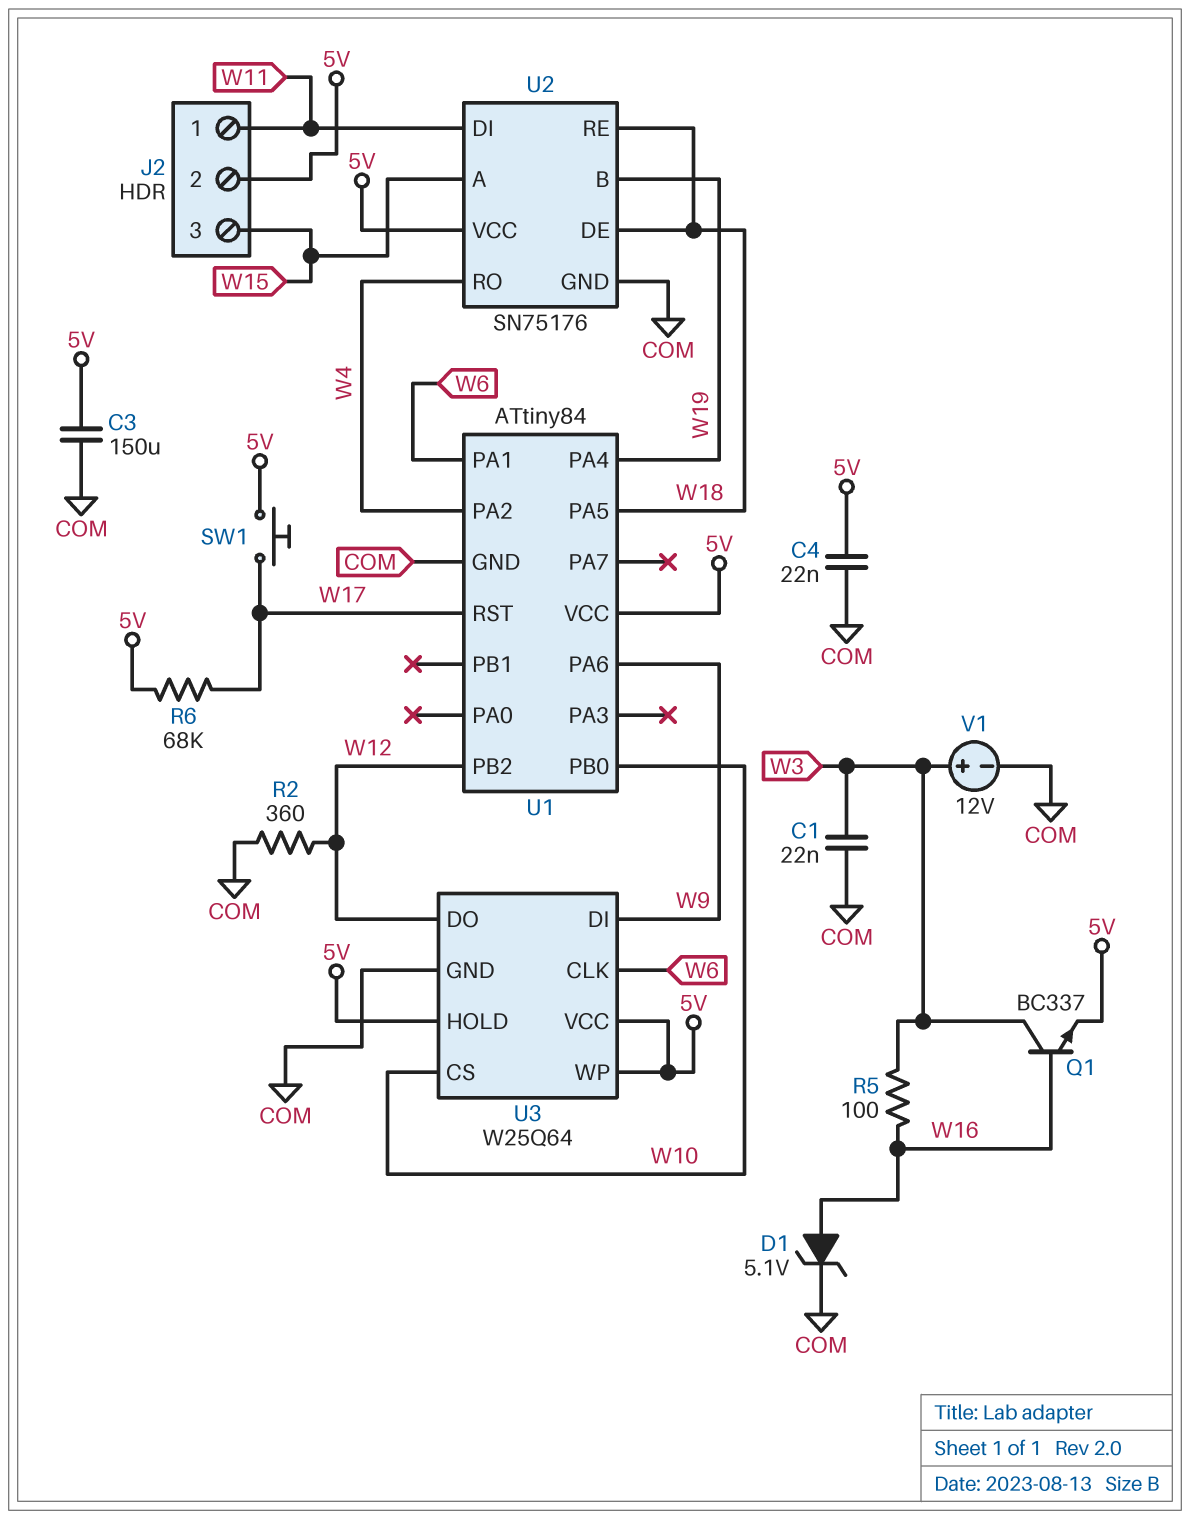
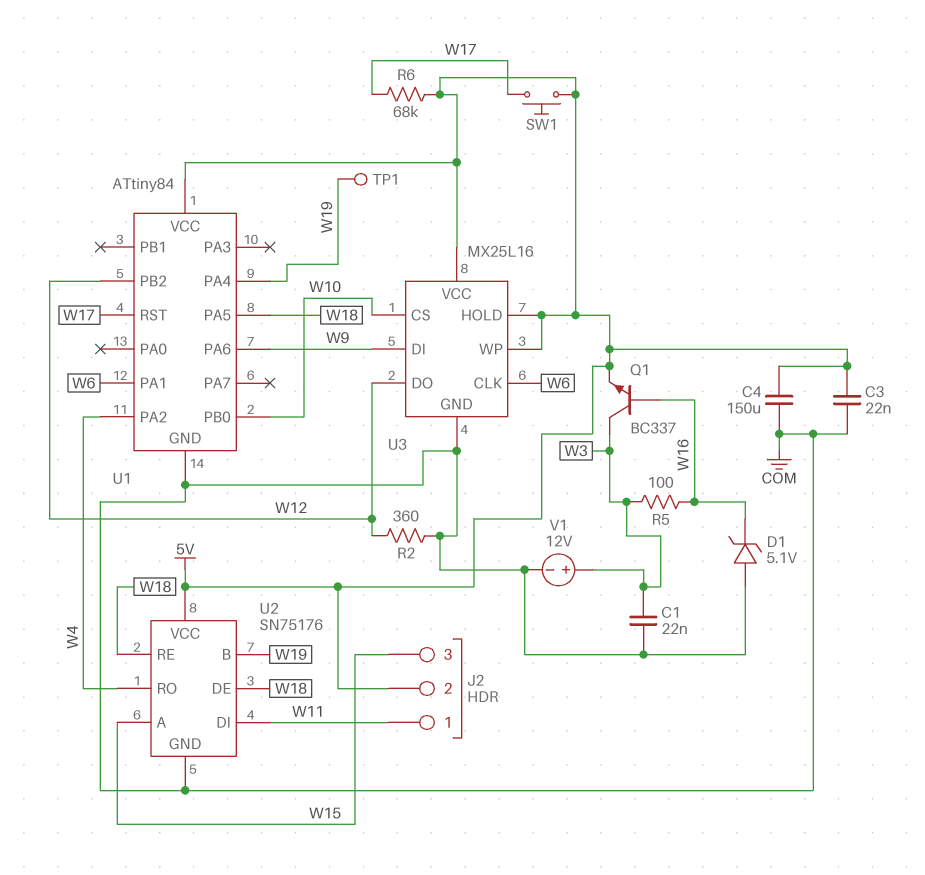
C3: 150uF (5V, COM) -> 22nF (5V, COM)
C4: 22nF (5V, COM) -> 150uF (5V, COM)
D1: zener 5.1V (A W16, K COM) -> zener 5.1V (A COM, K W16)
TP1: none -> test point (W19)
U3: W25Q64 -> MX25L16

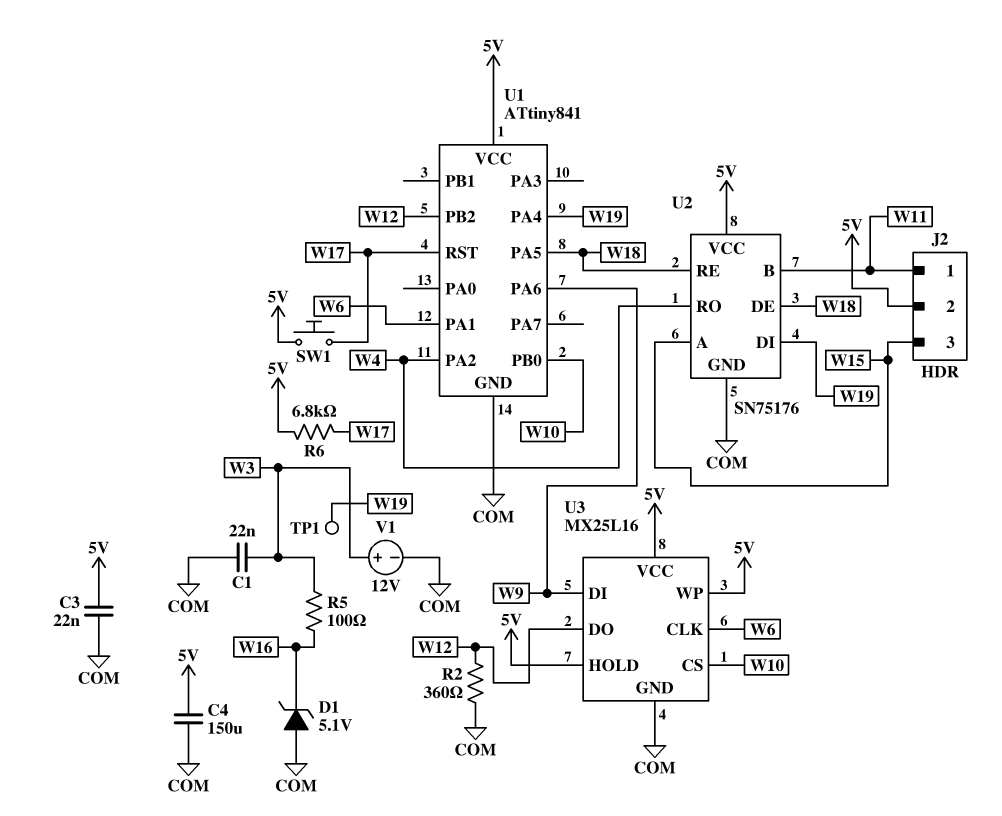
Q1: NPN BC337 (B W16, C W3, E 5V) -> none
R6: 68k (5V, W17) -> 6.8k (5V, W17)
U1: ATtiny84 -> ATtiny841
U2 pin B: W19 -> W11
U2 pin DI: W11 -> W19

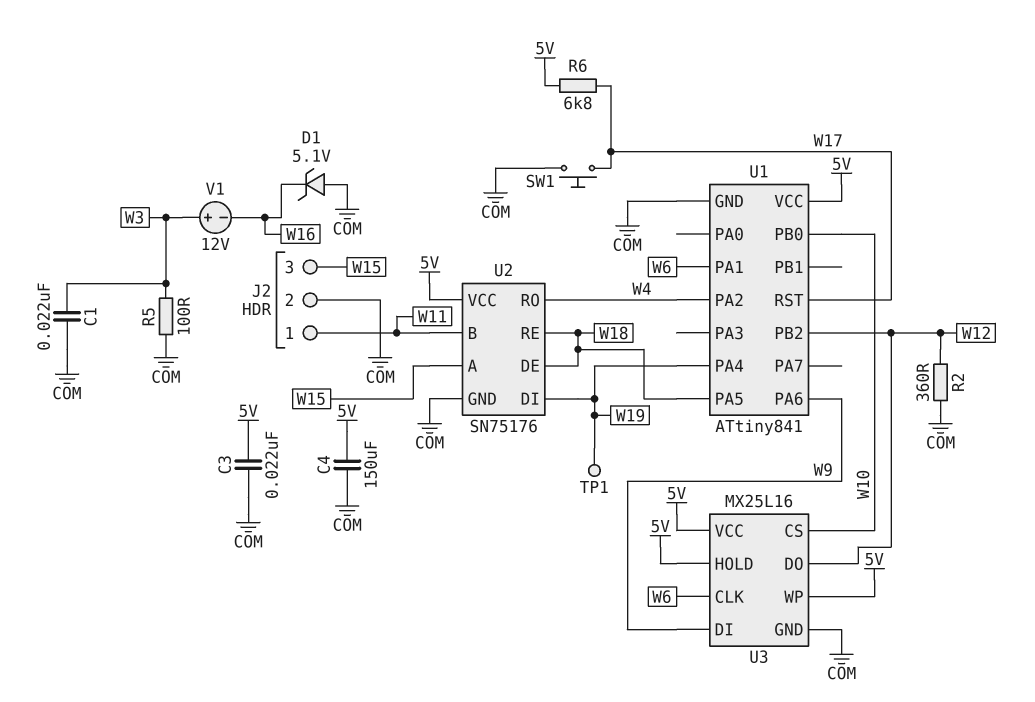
J2 pin 2: 5V -> COM
R5: 100 (W3, W16) -> 100 (COM, W3)
SW1: button (5V, W17) -> button (COM, W17)
V1: 12V (plus W3, minus COM) -> 12V (plus W3, minus W16)

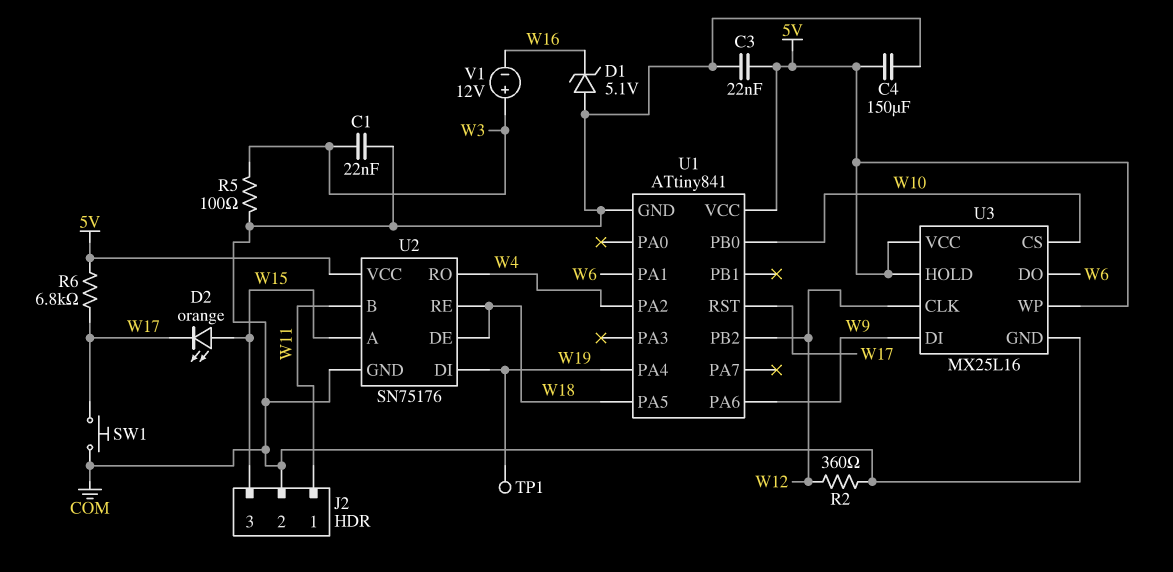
D2: none -> LED orange (A W15, K W17)
U3 pin CLK: W6 -> W12
U3 pin DO: W12 -> W6

